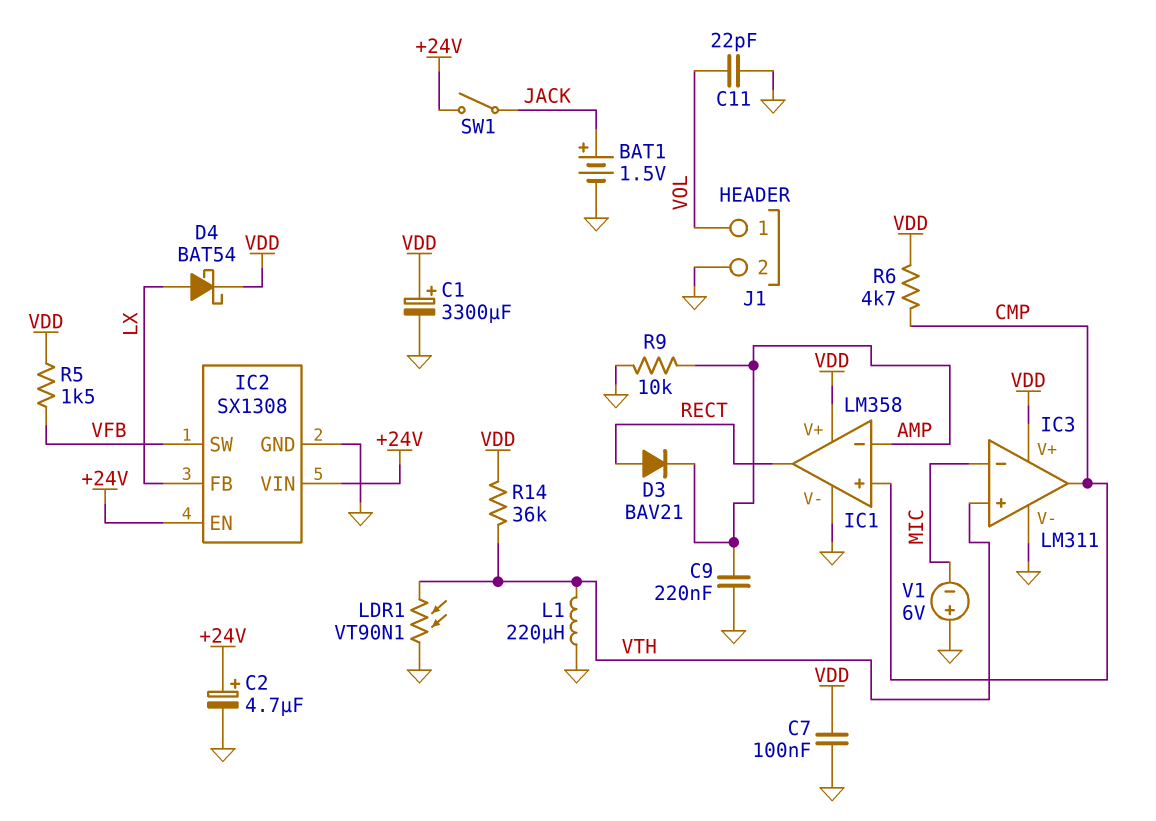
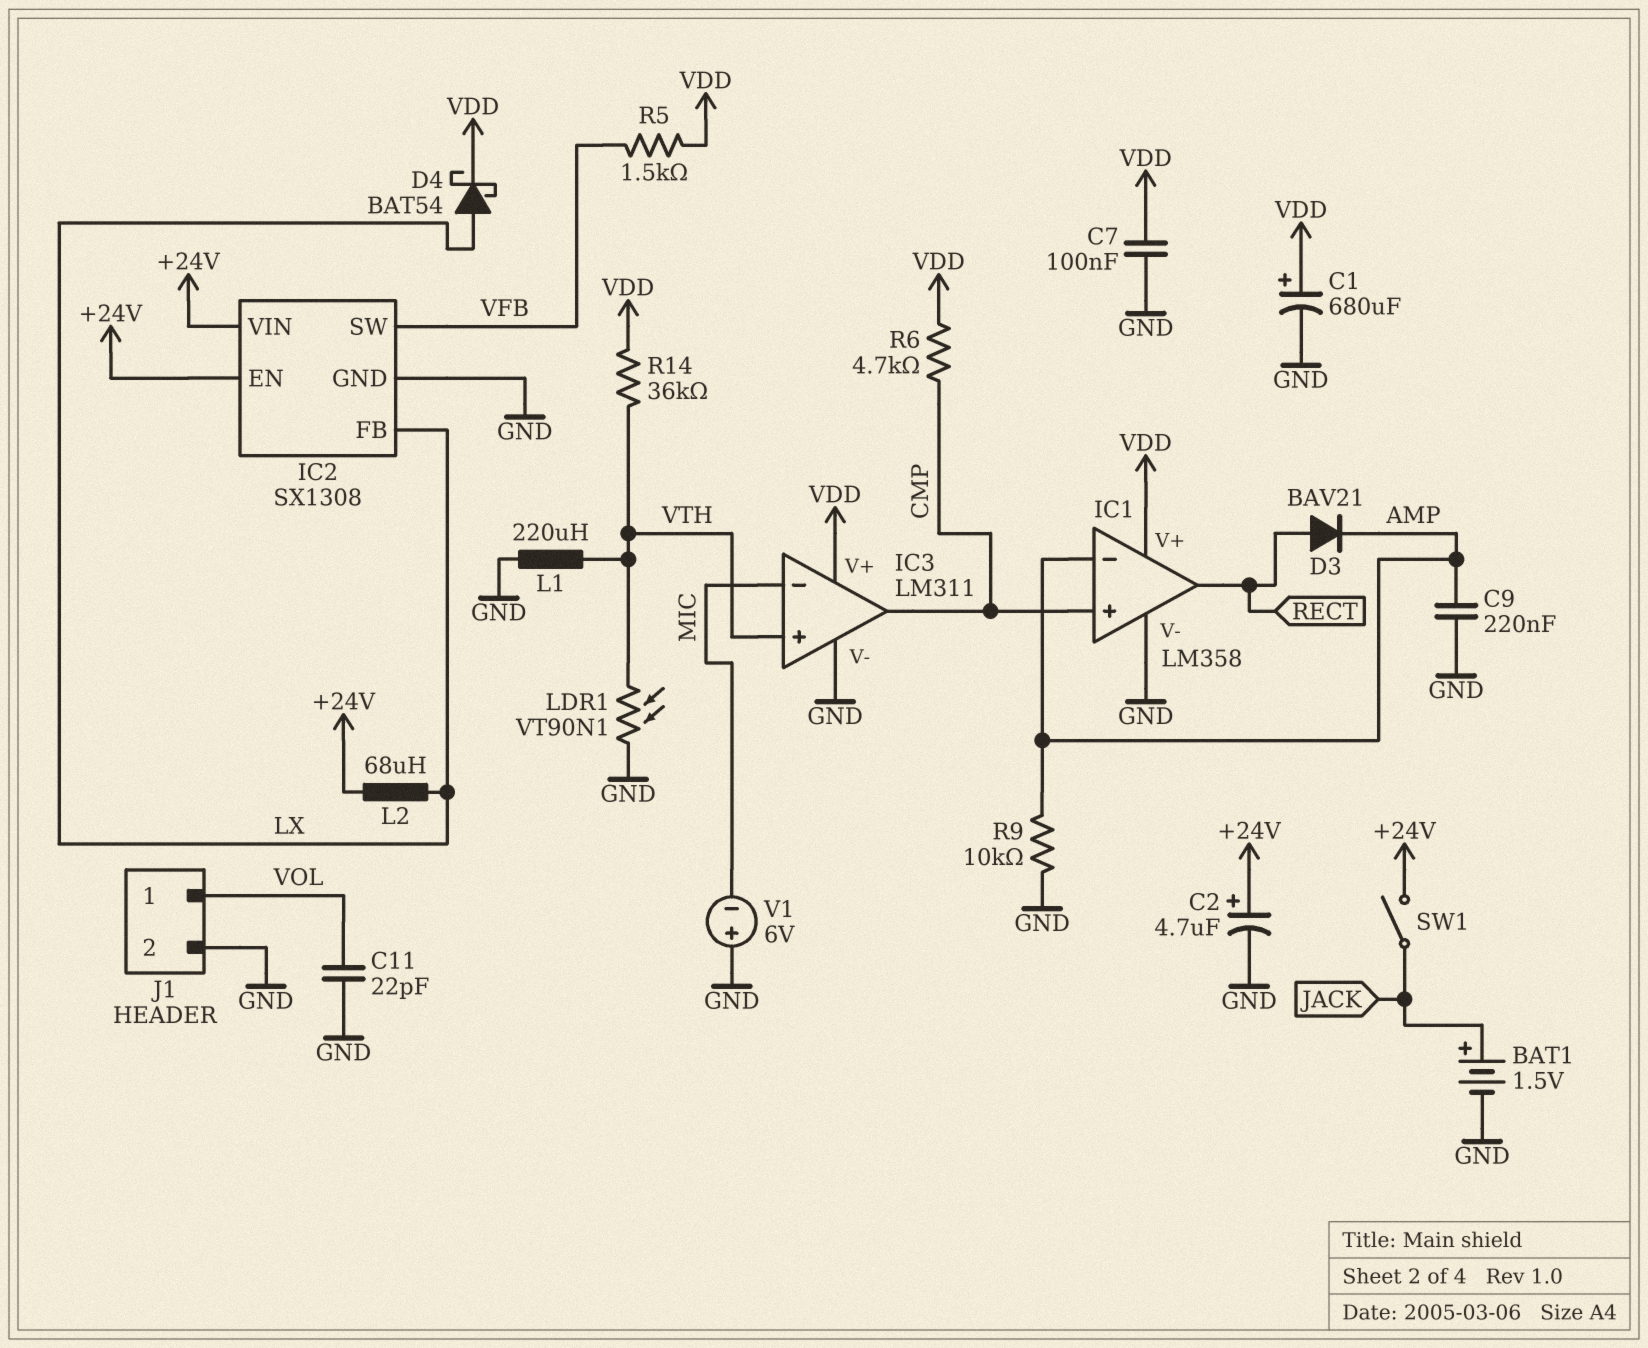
C1: 3300uF (plus VDD, minus GND) -> 680uF (plus VDD, minus GND)
L2: none -> 68uH (+24V, LX)

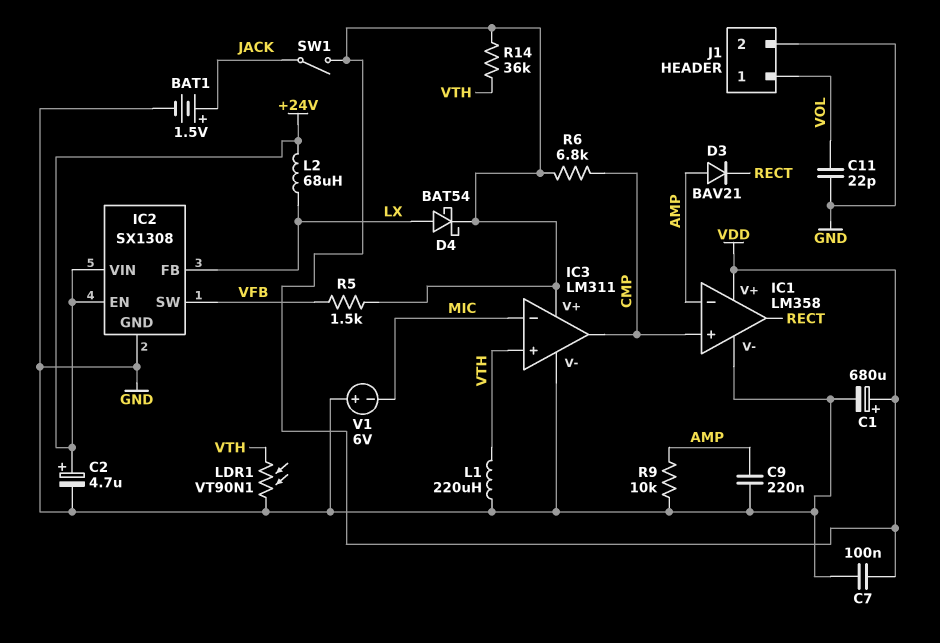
D3: diode BAV21 (A RECT, K AMP) -> diode BAV21 (A AMP, K RECT)
R6: 4.7k (CMP, VDD) -> 6.8k (CMP, VDD)
SW1: switch (+24V, JACK) -> switch (JACK, VDD)

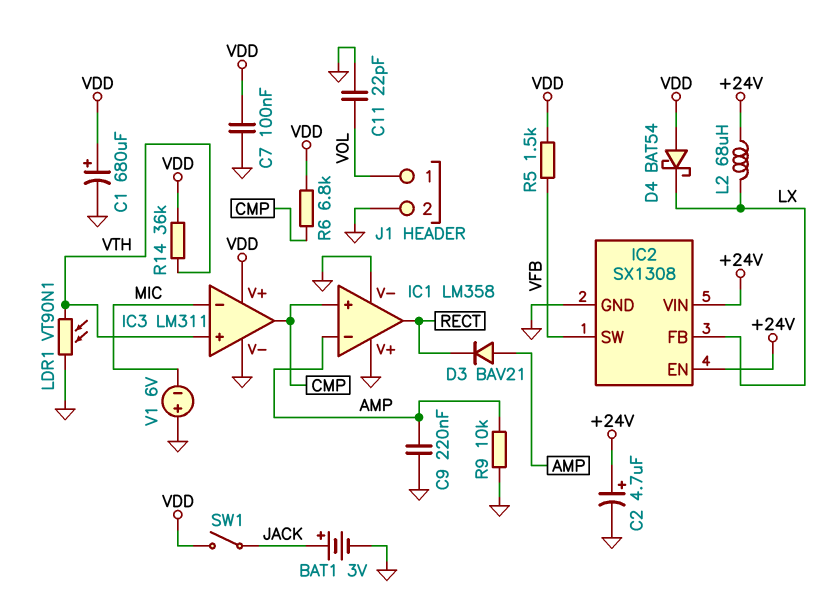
BAT1: 1.5V (plus JACK, minus GND) -> 3V (plus JACK, minus GND)
D4: schottky BAT54 (A LX, K VDD) -> schottky BAT54 (A VDD, K LX)
IC1 pin V+: VDD -> GND
L1: 220uH (GND, VTH) -> none

